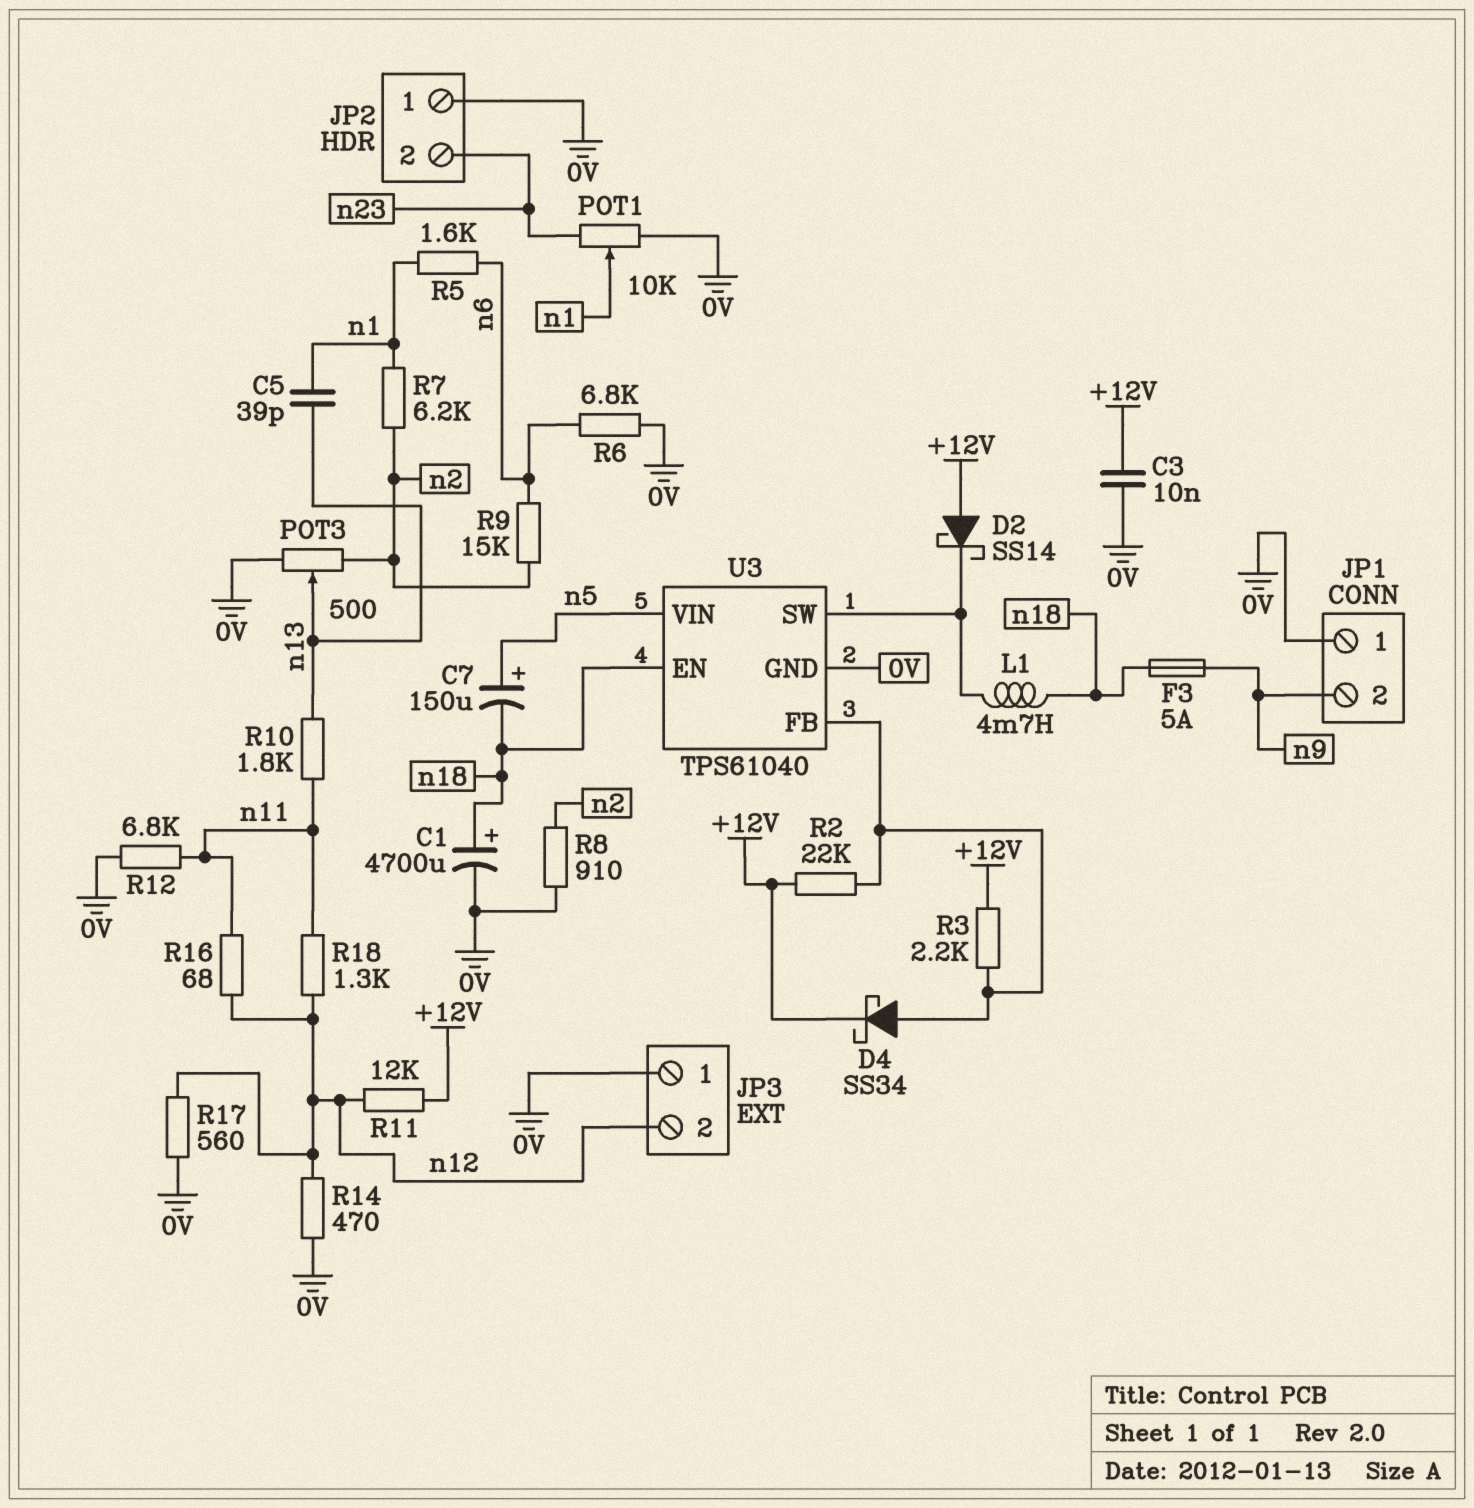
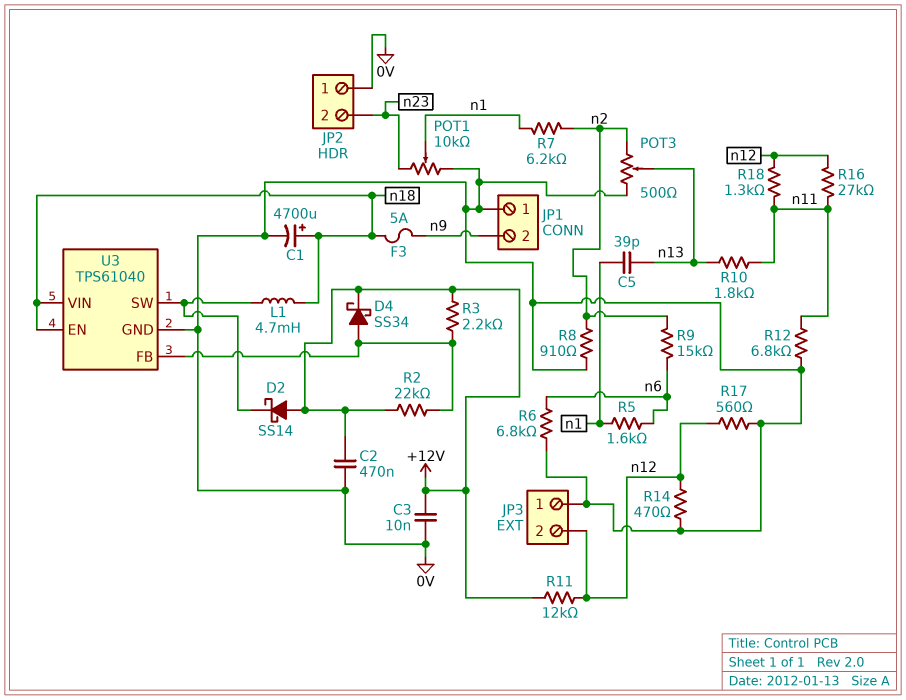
C2: none -> 470nF (+12V, 0V)
C7: 150uF (plus n5, minus n18) -> none
R16: 68 (n11, n12) -> 27k (n11, n12)
U3 pin VIN: n5 -> n18

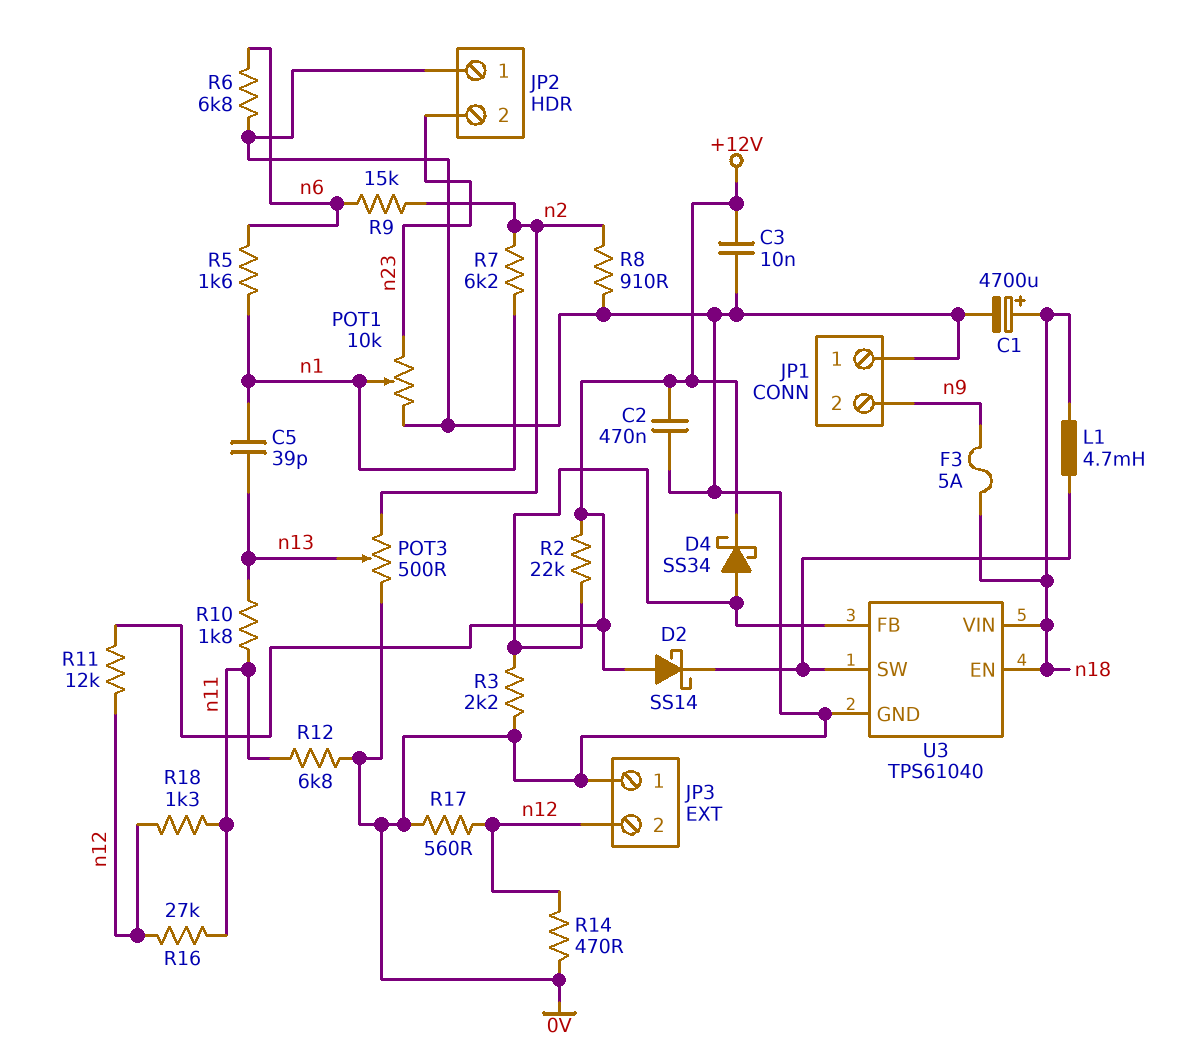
R3: 2.2k (+12V, U3/FB) -> 2.2k (0V, U3/FB)

